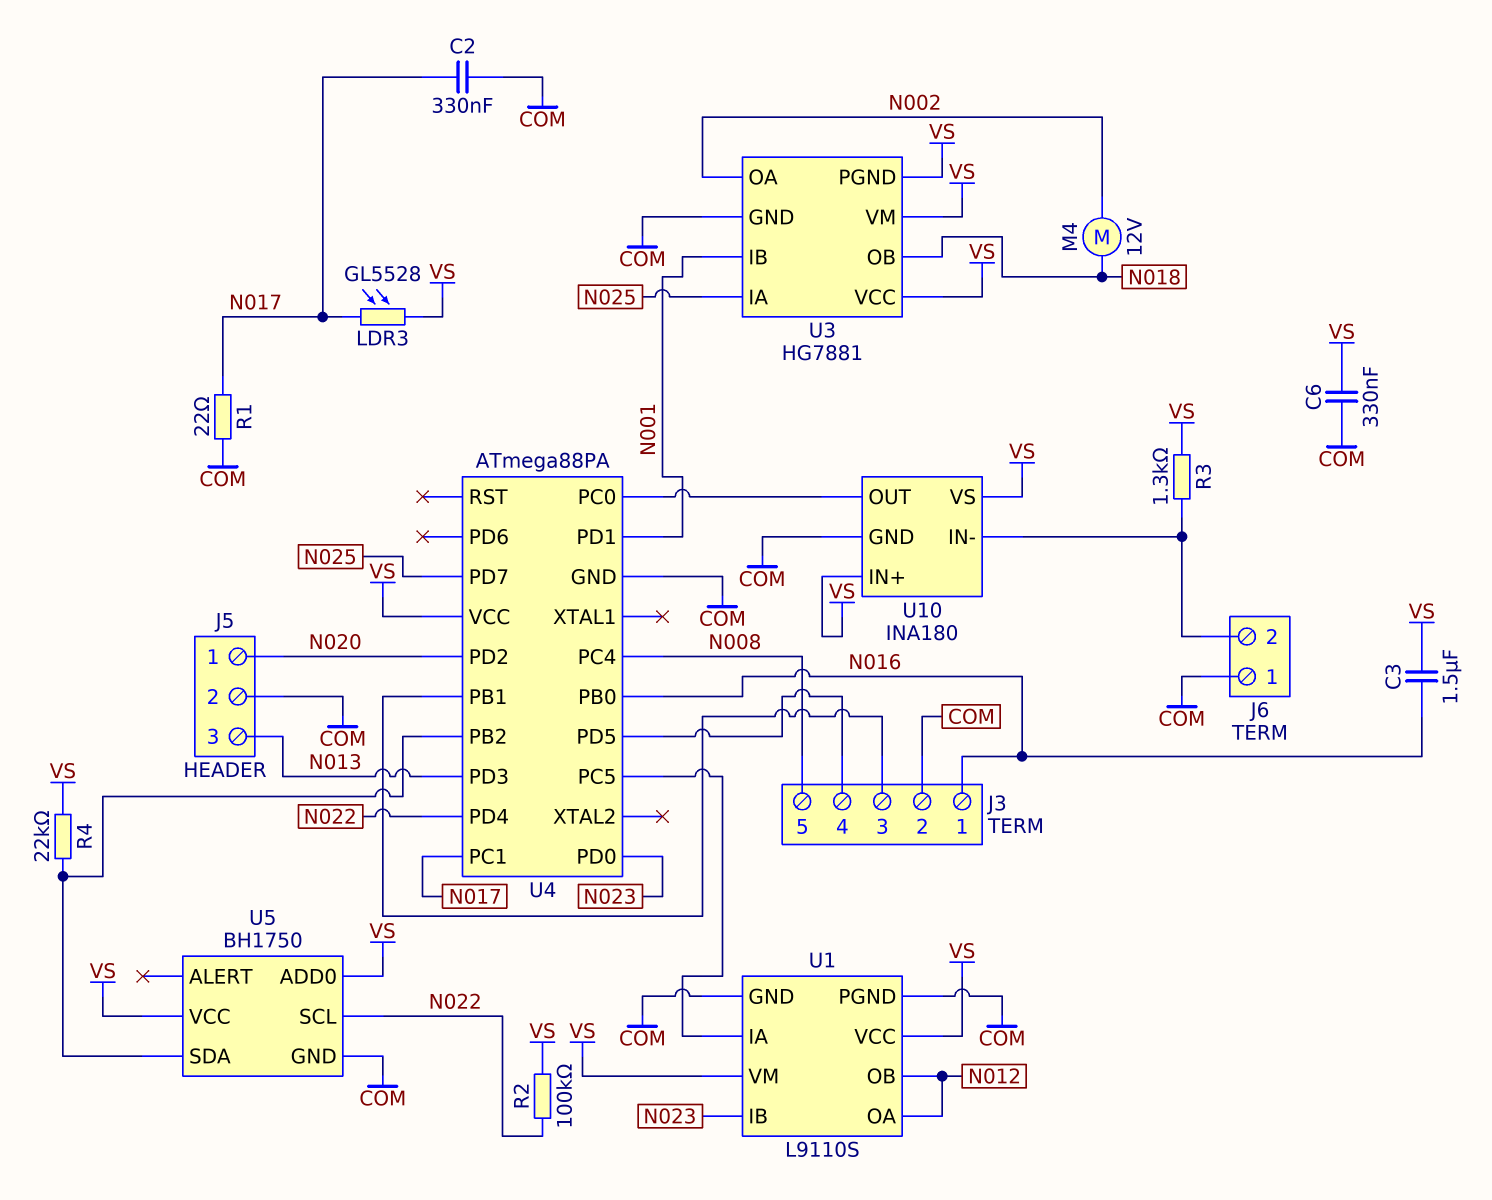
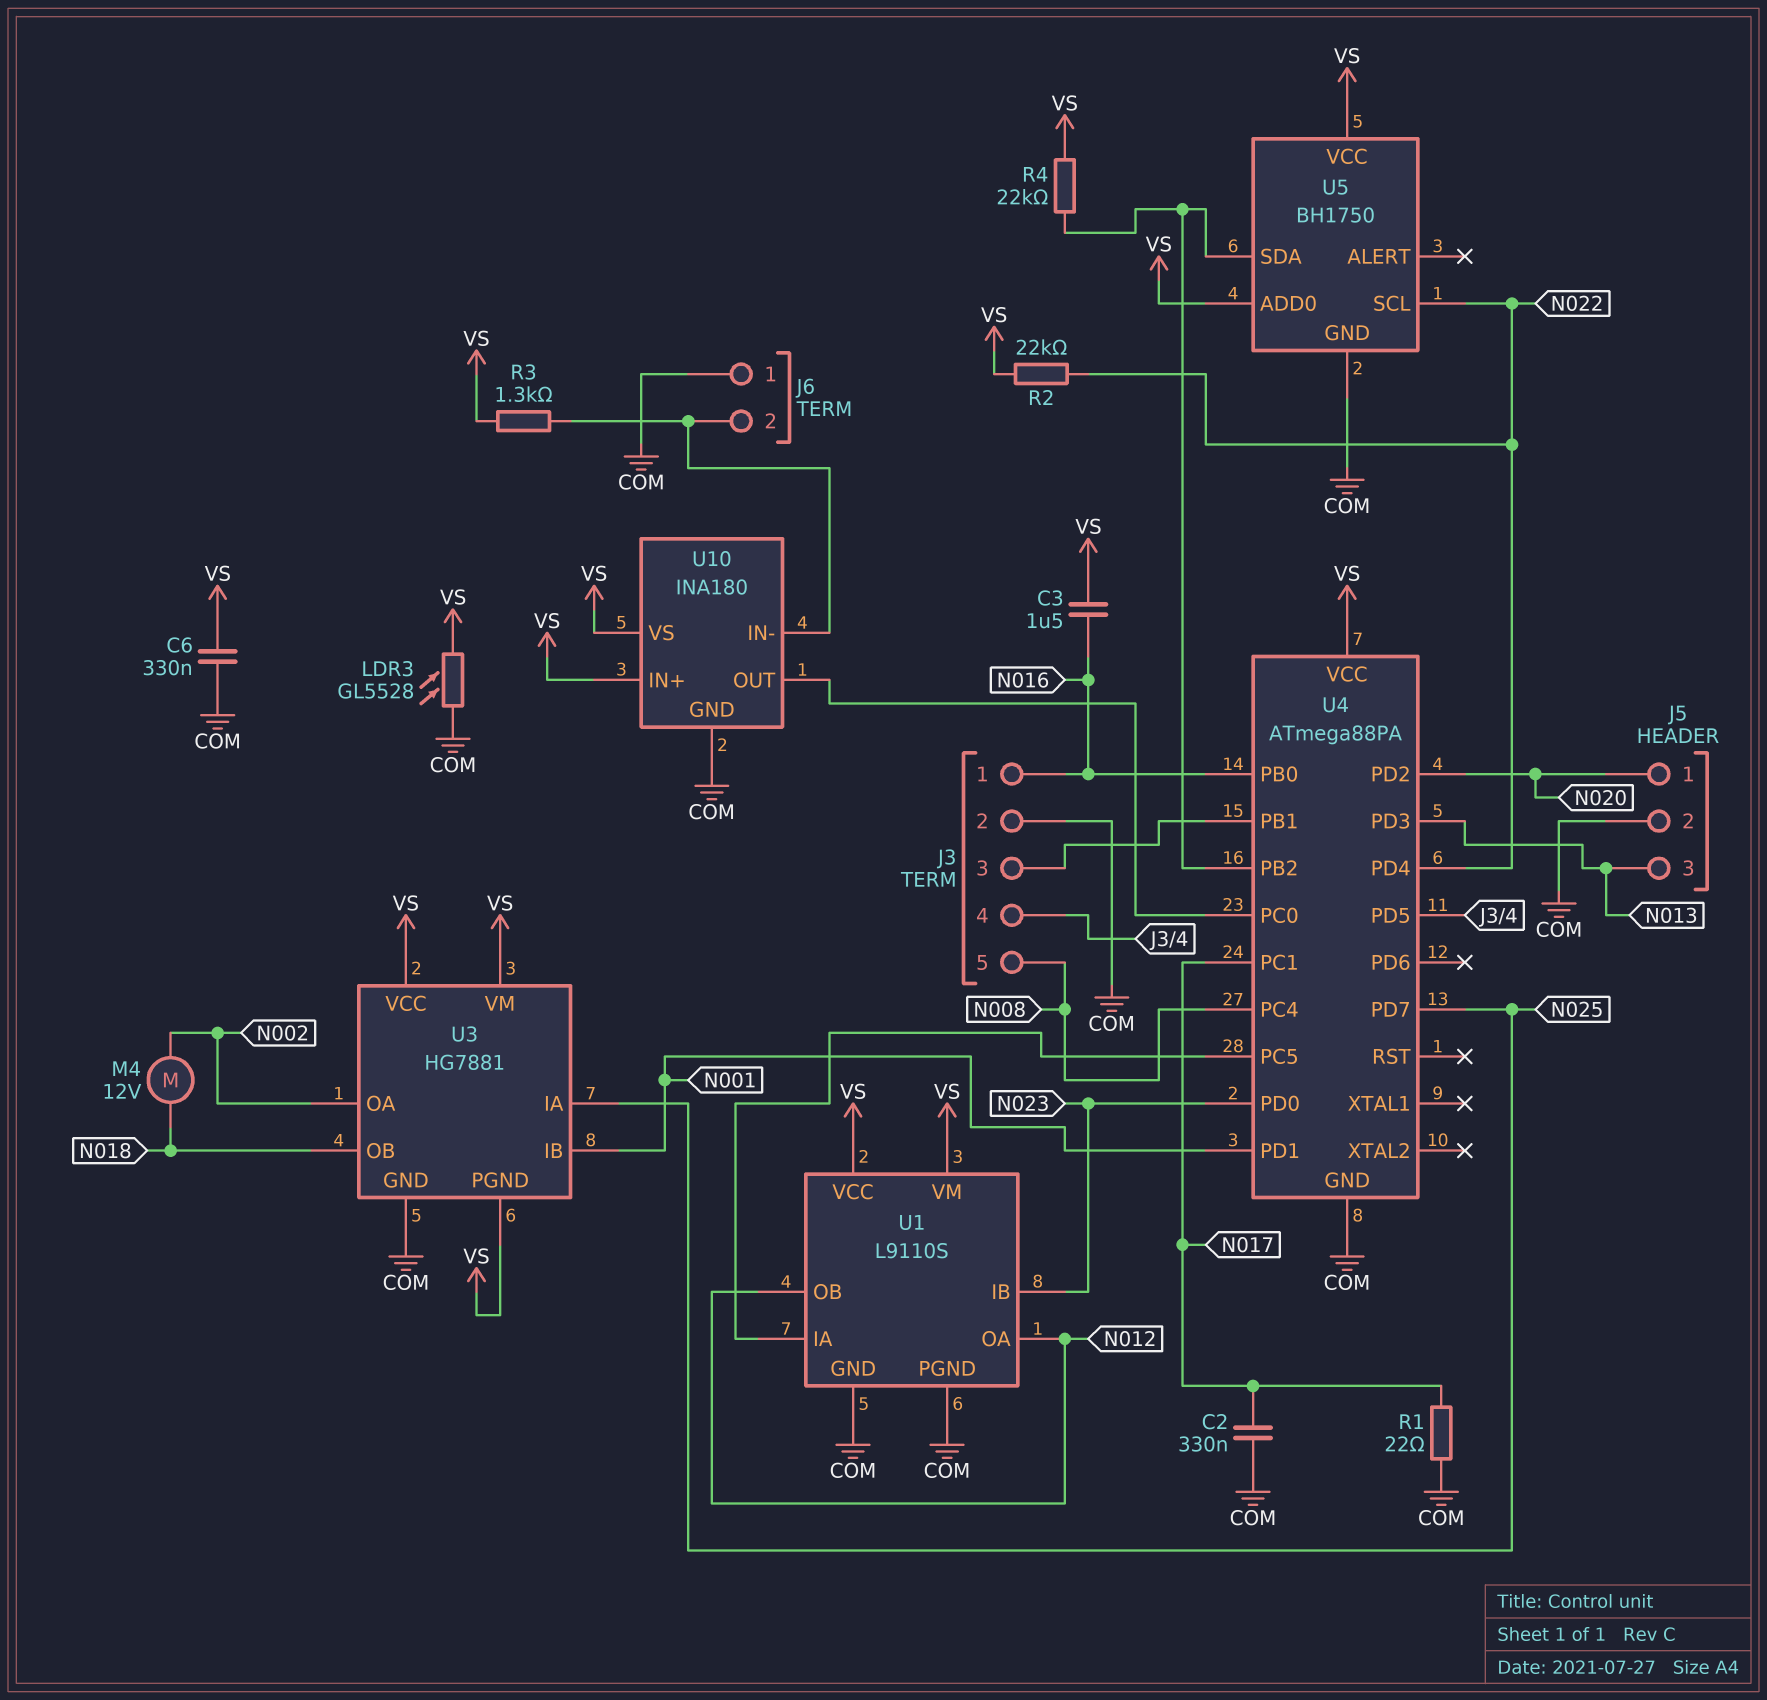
LDR3: GL5528 (N017, VS) -> GL5528 (COM, VS)
R2: 100k (N022, VS) -> 22k (N022, VS)

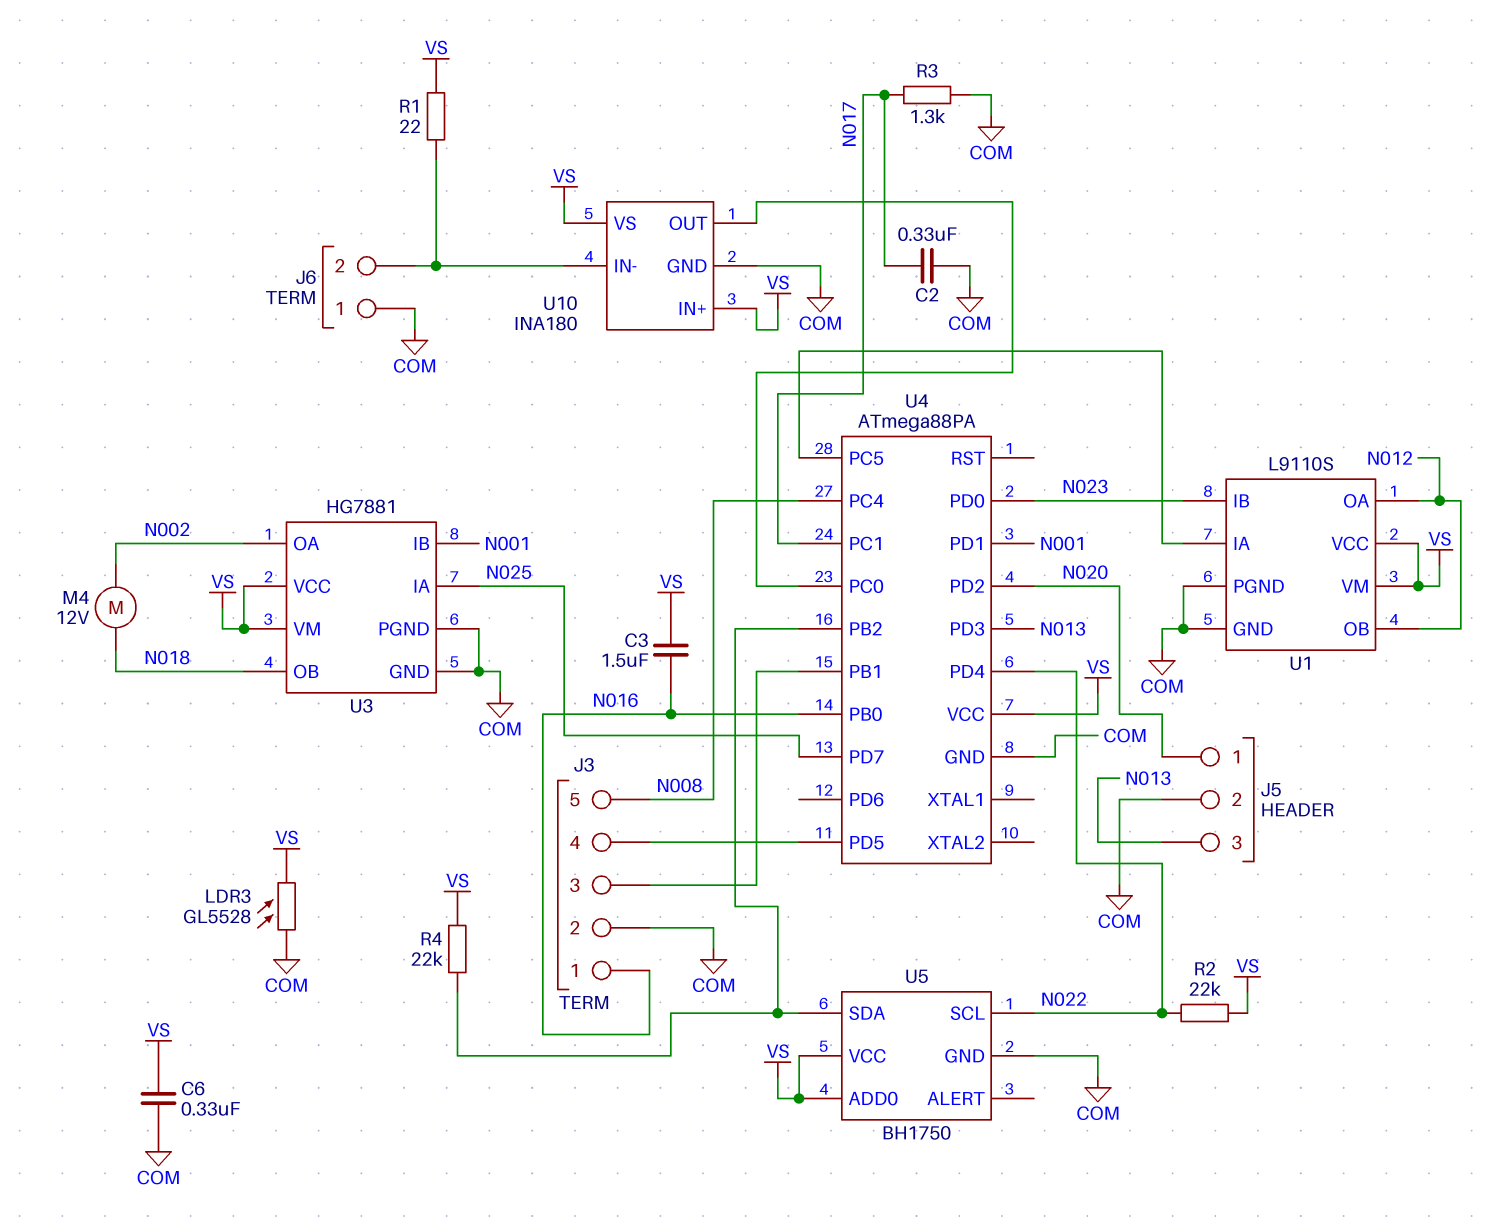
R1: 22 (COM, N017) -> 22 (J6/2, VS)
R3: 1.3k (J6/2, VS) -> 1.3k (COM, N017)
U3 pin PGND: VS -> COM

